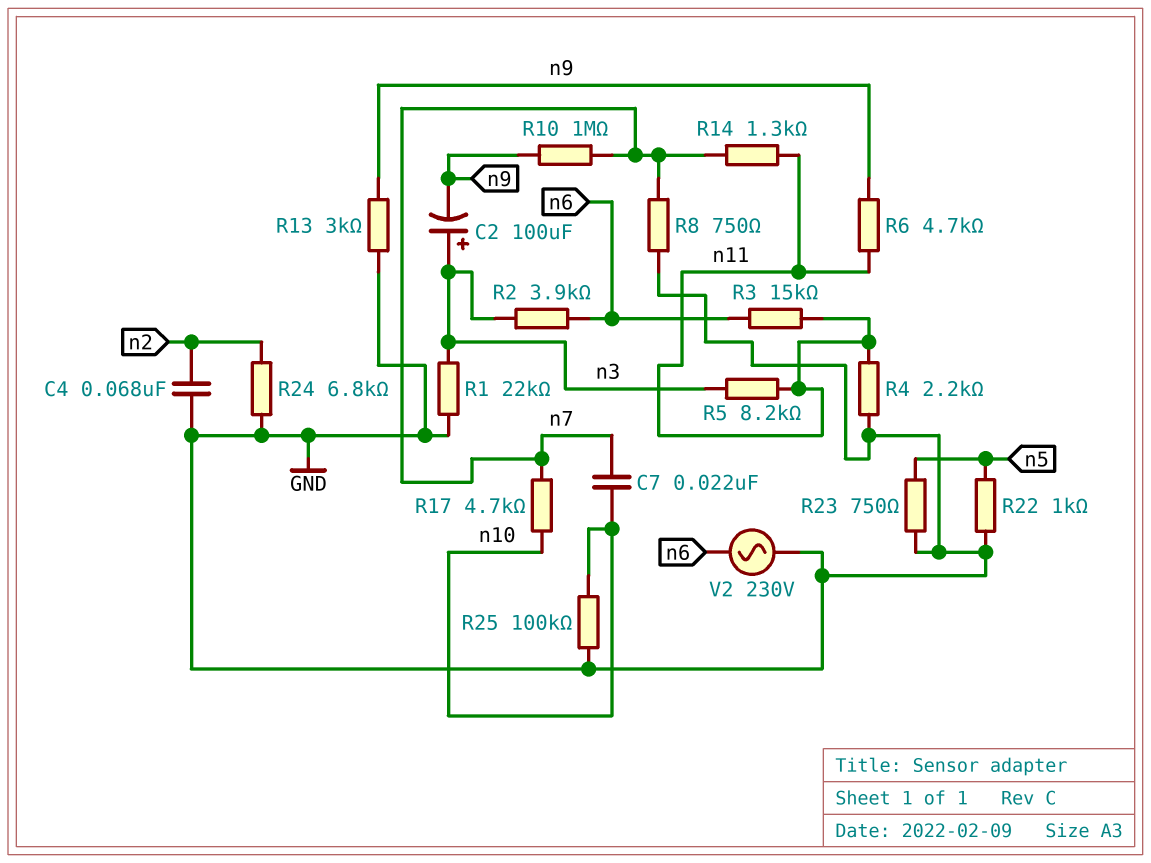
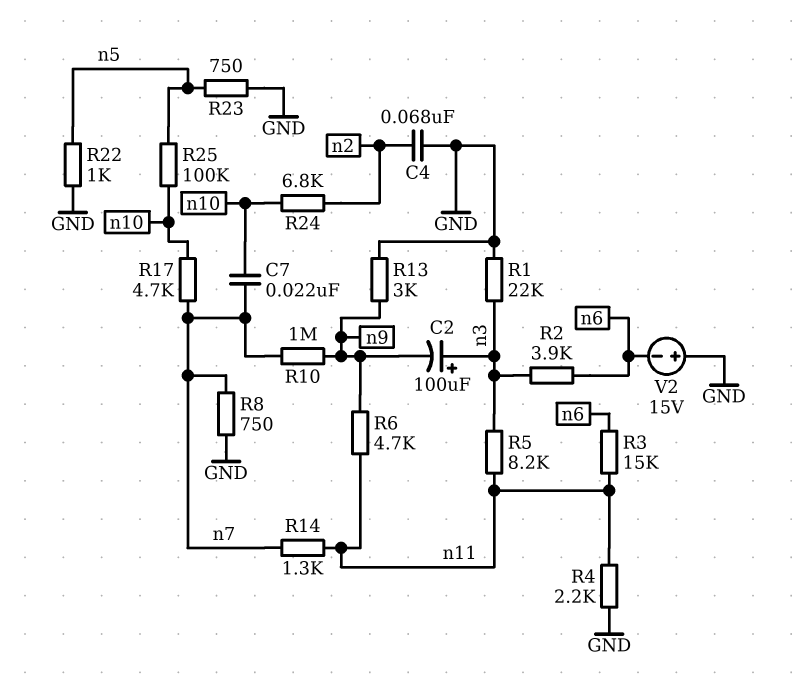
R24: 6.8k (GND, n2) -> 6.8k (n2, n10)
R25: 100k (GND, n10) -> 100k (n5, n10)
V2: AC 230V (GND, n6) -> 15V (plus GND, minus n6)

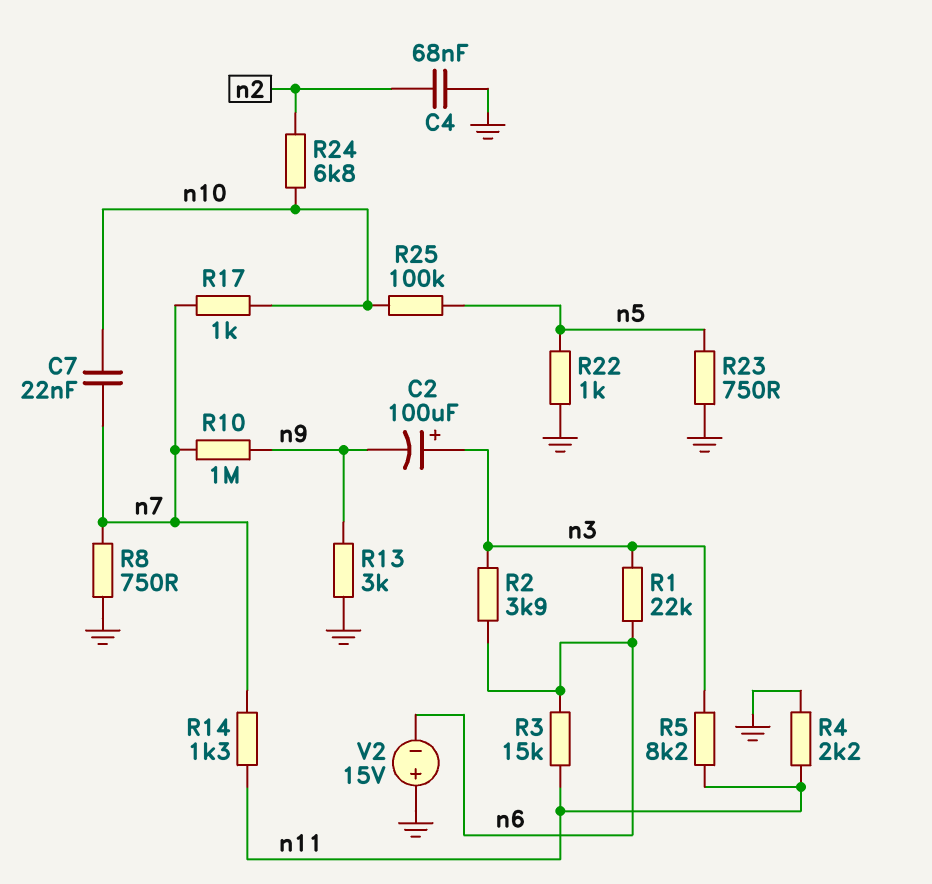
R1: 22k (GND, n3) -> 22k (n3, n6)
R6: 4.7k (n9, n11) -> none
R17: 4.7k (n7, n10) -> 1k (n7, n10)

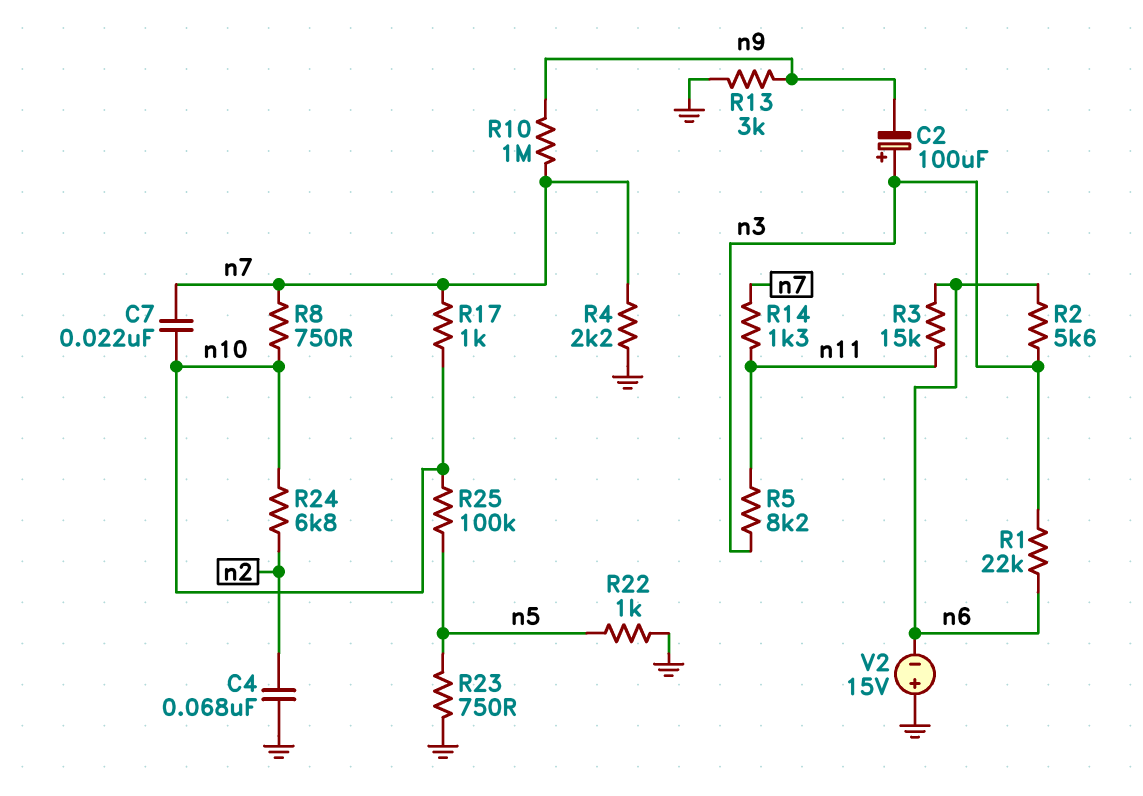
R2: 3.9k (n3, n6) -> 5.6k (n3, n6)
R4: 2.2k (GND, n11) -> 2.2k (GND, n7)
R8: 750 (GND, n7) -> 750 (n7, n10)

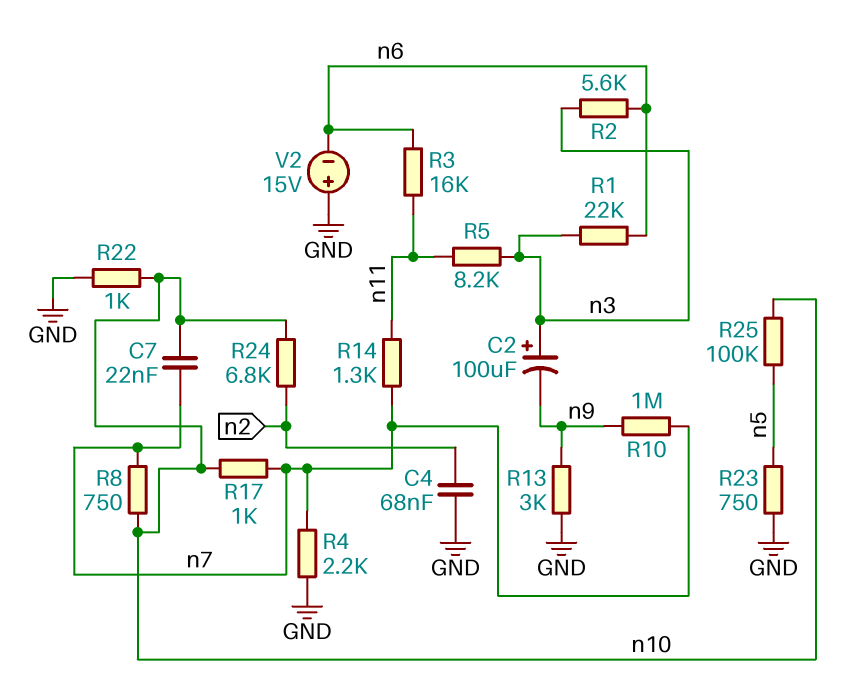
R3: 15k (n6, n11) -> 16k (n6, n11)
R22: 1k (GND, n5) -> 1k (GND, n10)

